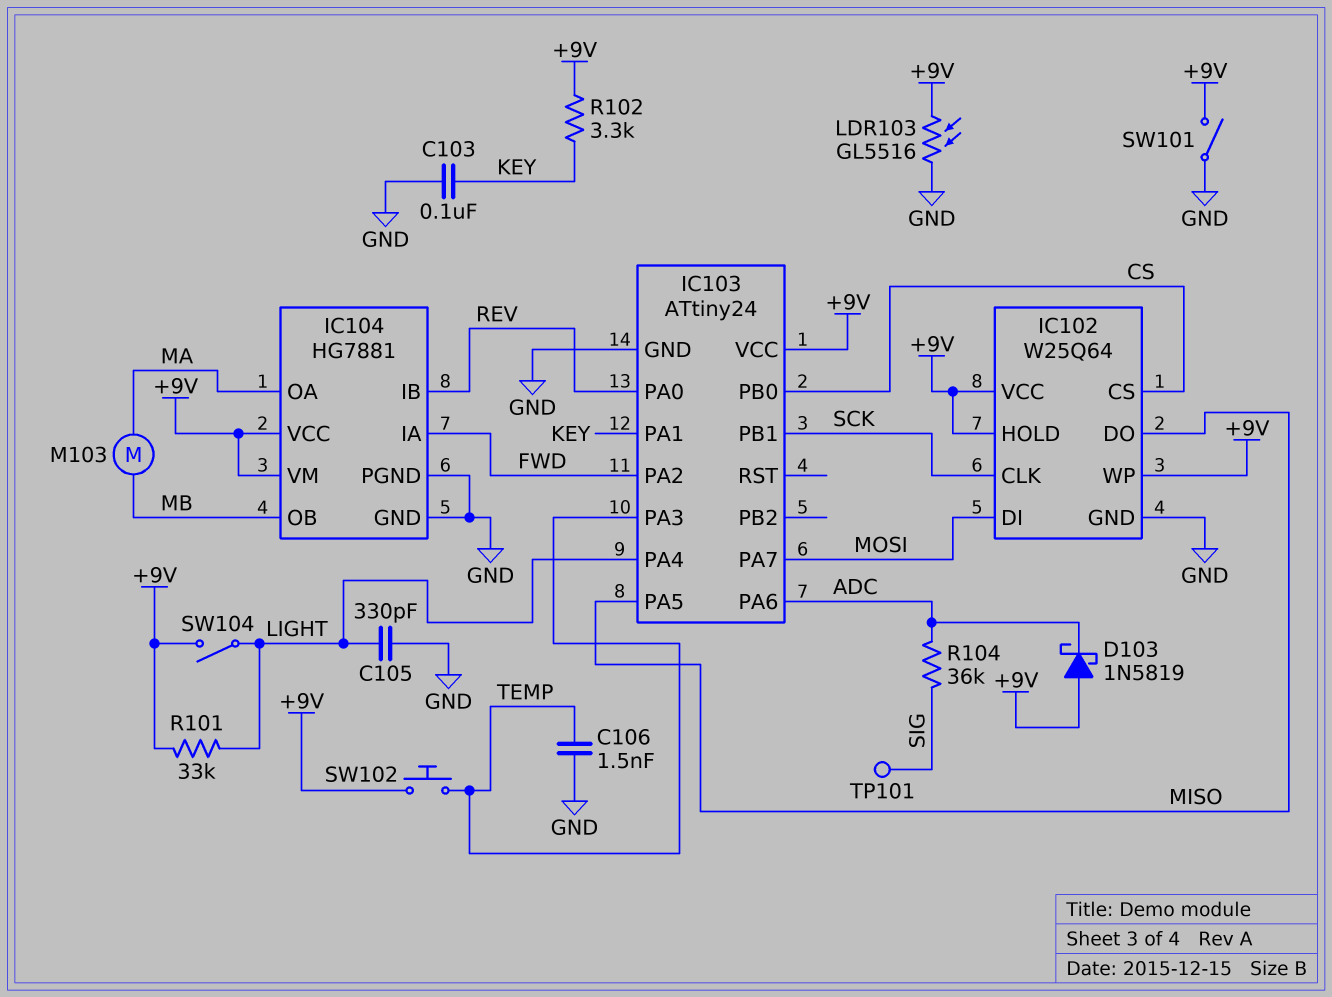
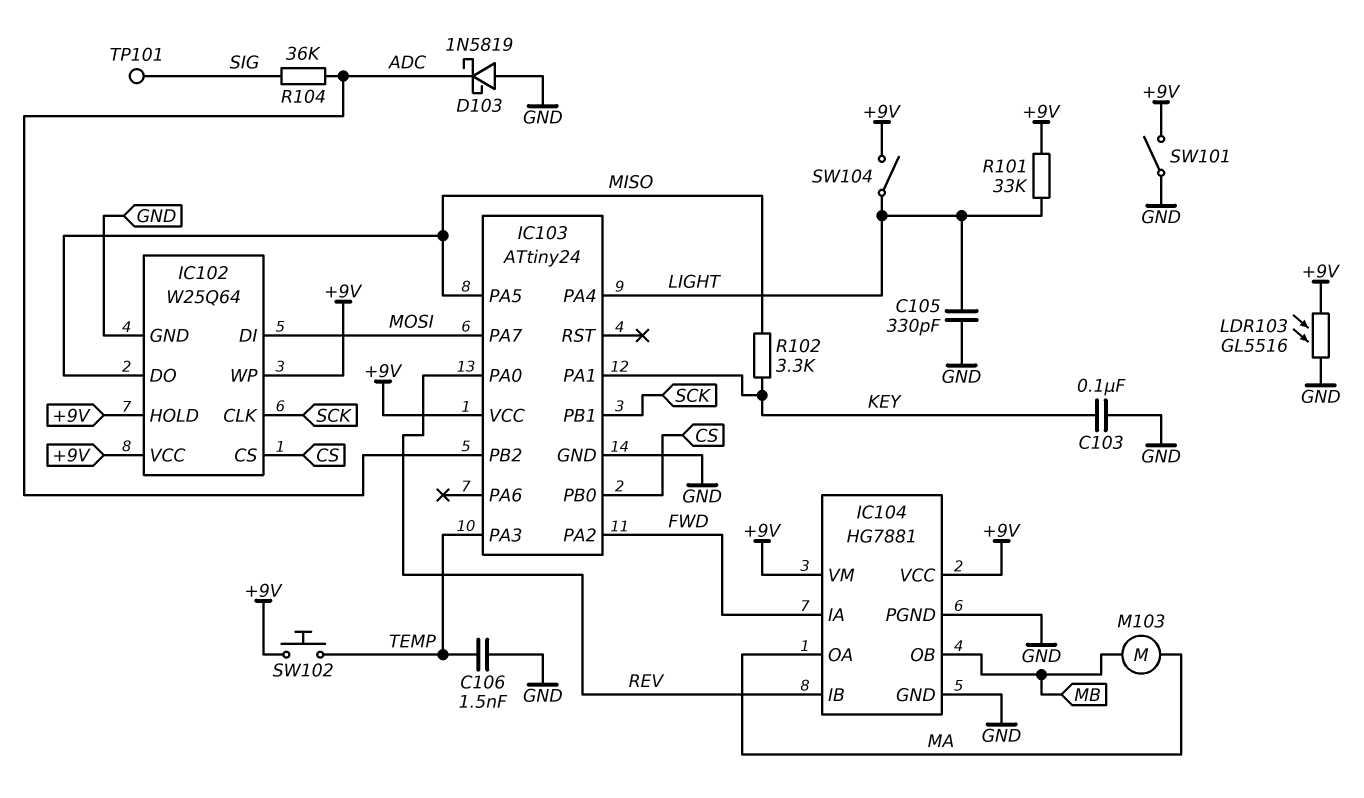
D103: schottky 1N5819 (A +9V, K ADC) -> schottky 1N5819 (A GND, K ADC)
IC103 pin PA6: ADC -> none
IC103 pin PB2: none -> ADC
R102: 3.3k (+9V, KEY) -> 3.3k (KEY, MISO)

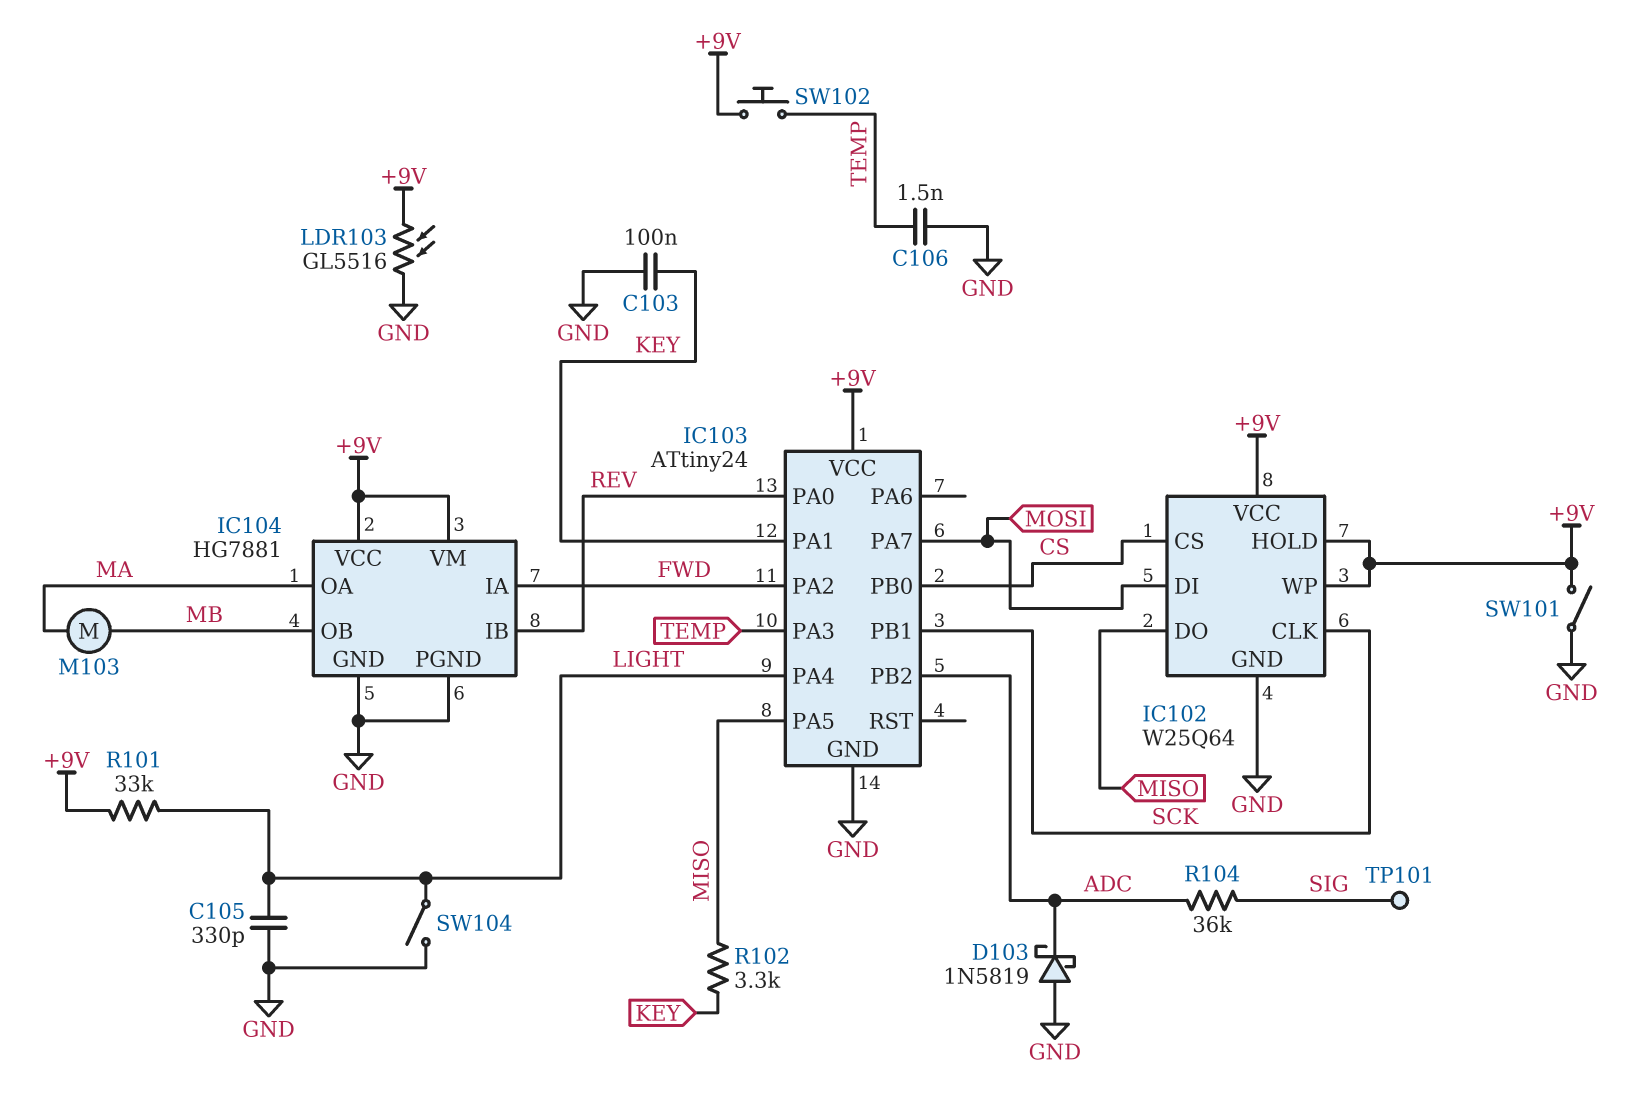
SW104: switch (+9V, LIGHT) -> switch (GND, LIGHT)

